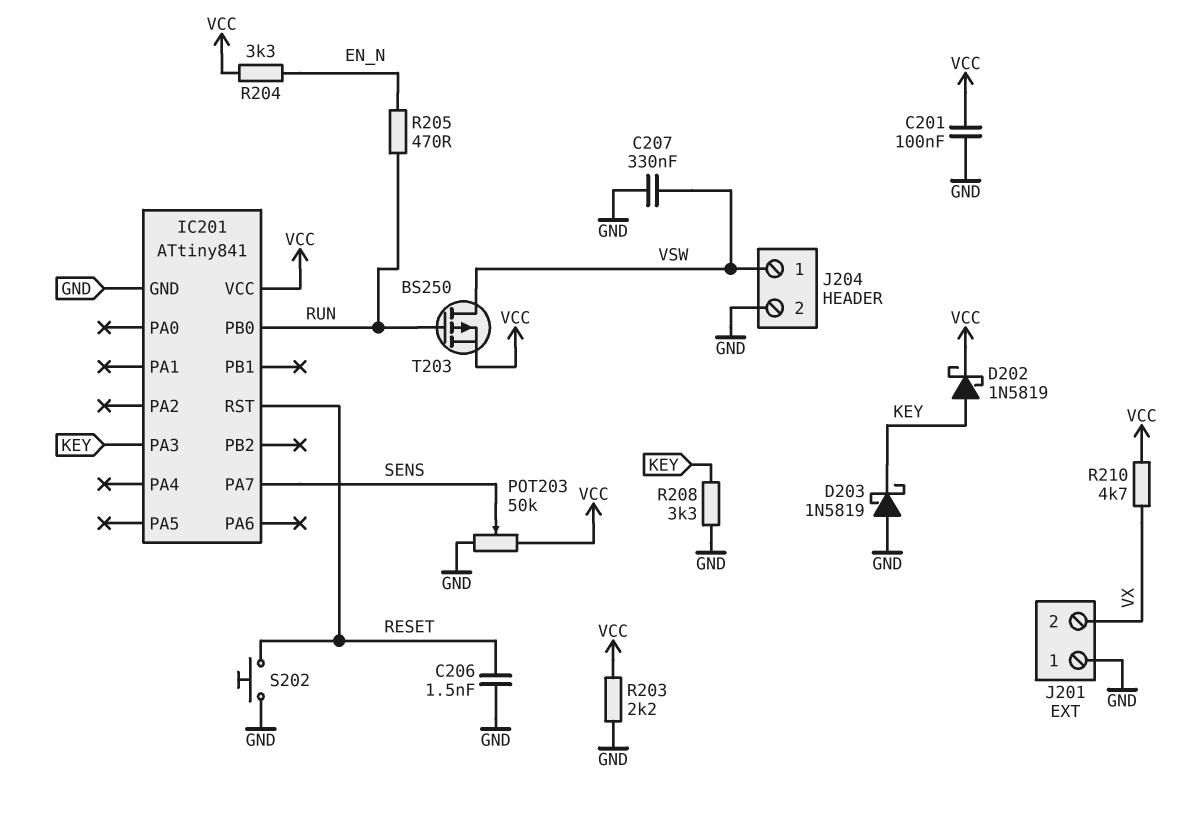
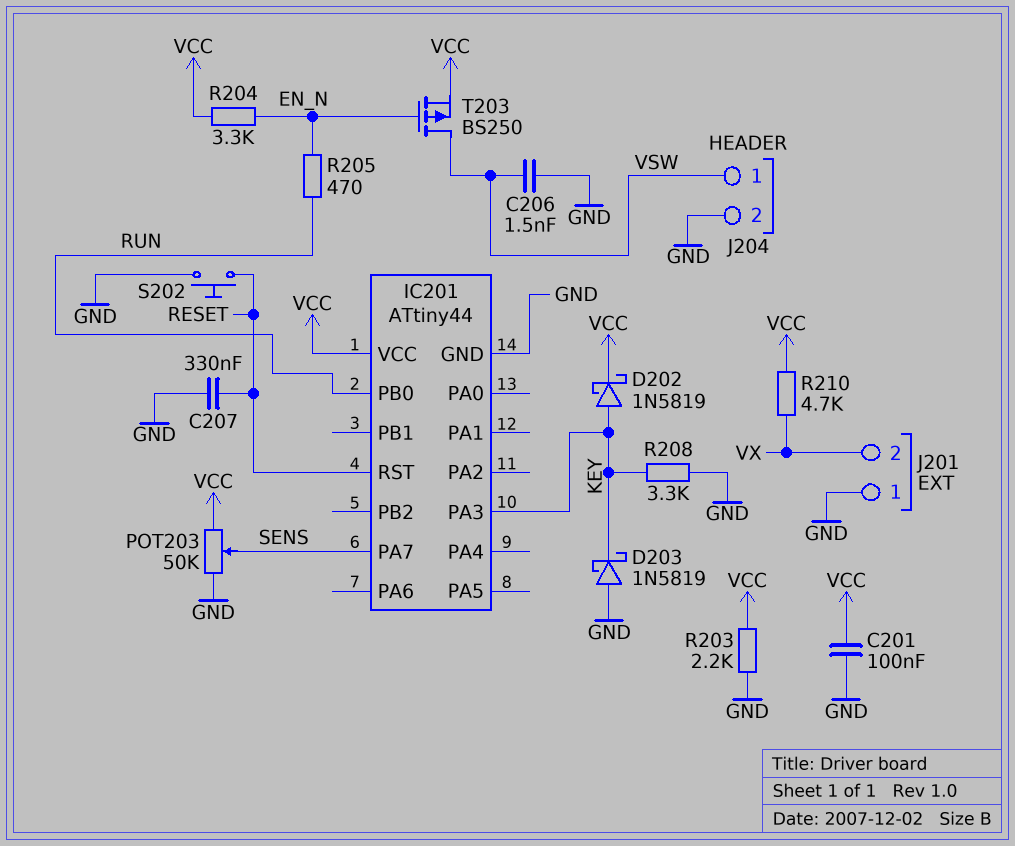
C206: 1.5nF (GND, RESET) -> 1.5nF (GND, VSW)
C207: 330nF (GND, VSW) -> 330nF (GND, RESET)
IC201: ATtiny841 -> ATtiny44
T203: PMOS BS250 (G RUN, D VSW, S VCC) -> PMOS BS250 (G EN_N, D VSW, S VCC)

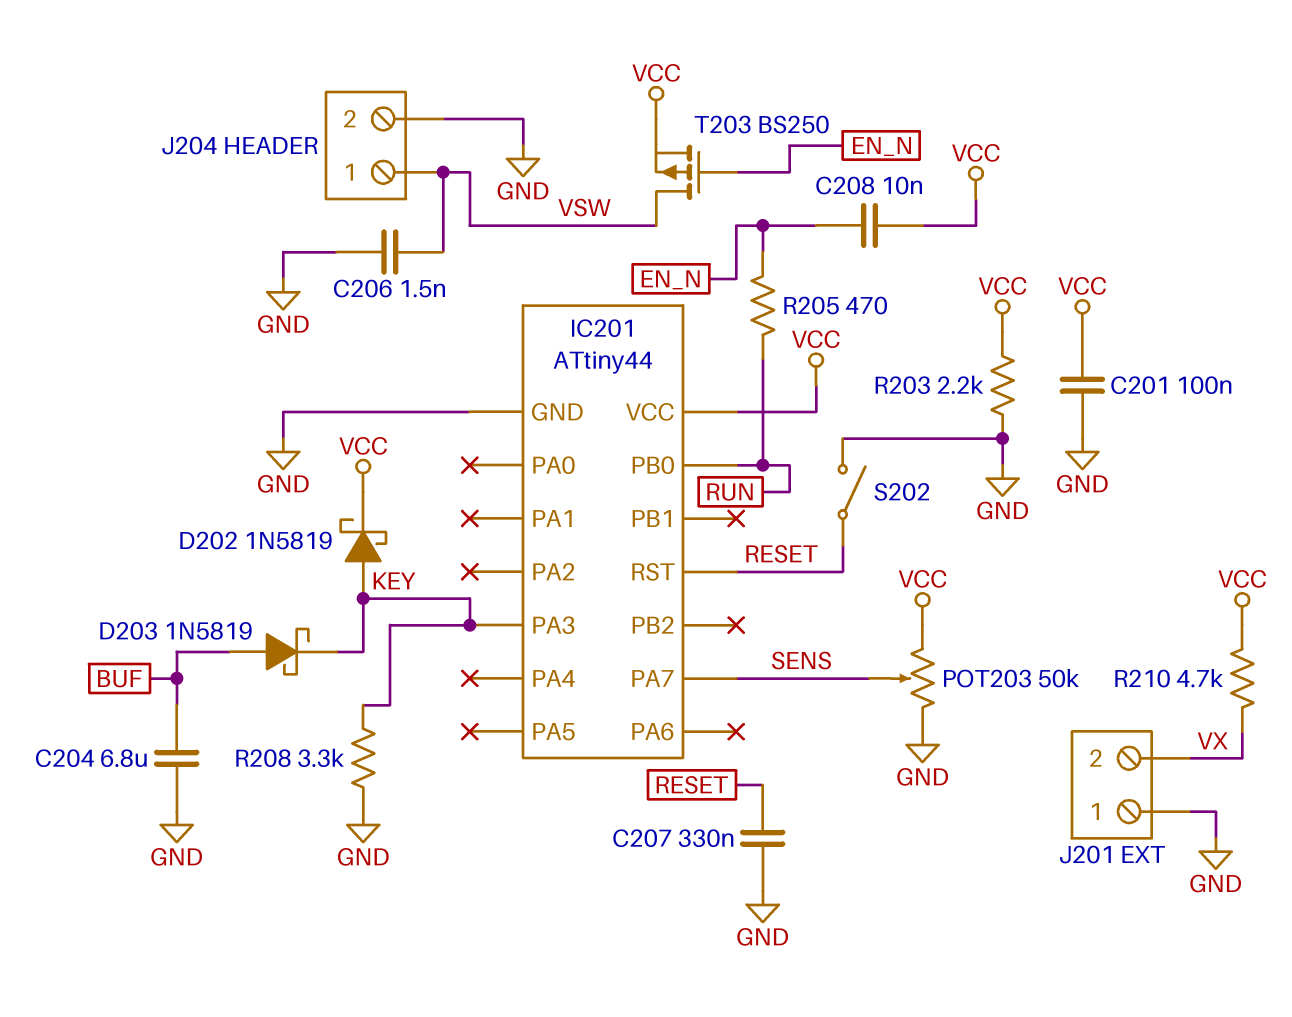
C204: none -> 6.8uF (BUF, GND)
C208: none -> 10nF (EN_N, VCC)
D203: schottky 1N5819 (A GND, K KEY) -> schottky 1N5819 (A BUF, K KEY)
R204: 3.3k (EN_N, VCC) -> none
S202: button (GND, RESET) -> switch (GND, RESET)

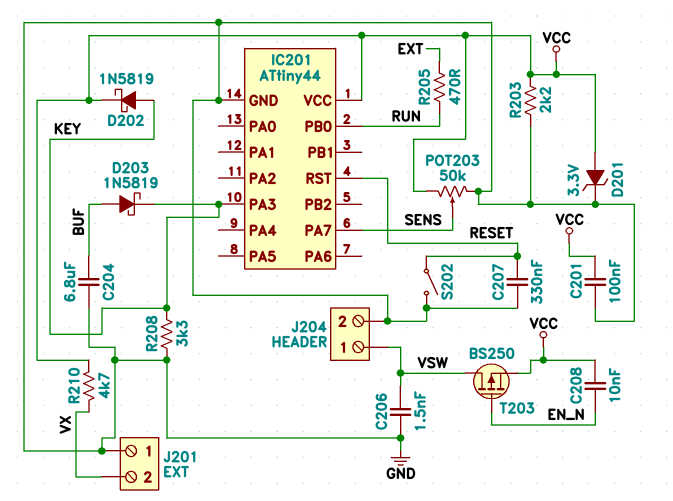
D201: none -> zener 3.3V (A VCC, K GND)
R205: 470 (EN_N, RUN) -> 470 (EXT, RUN)

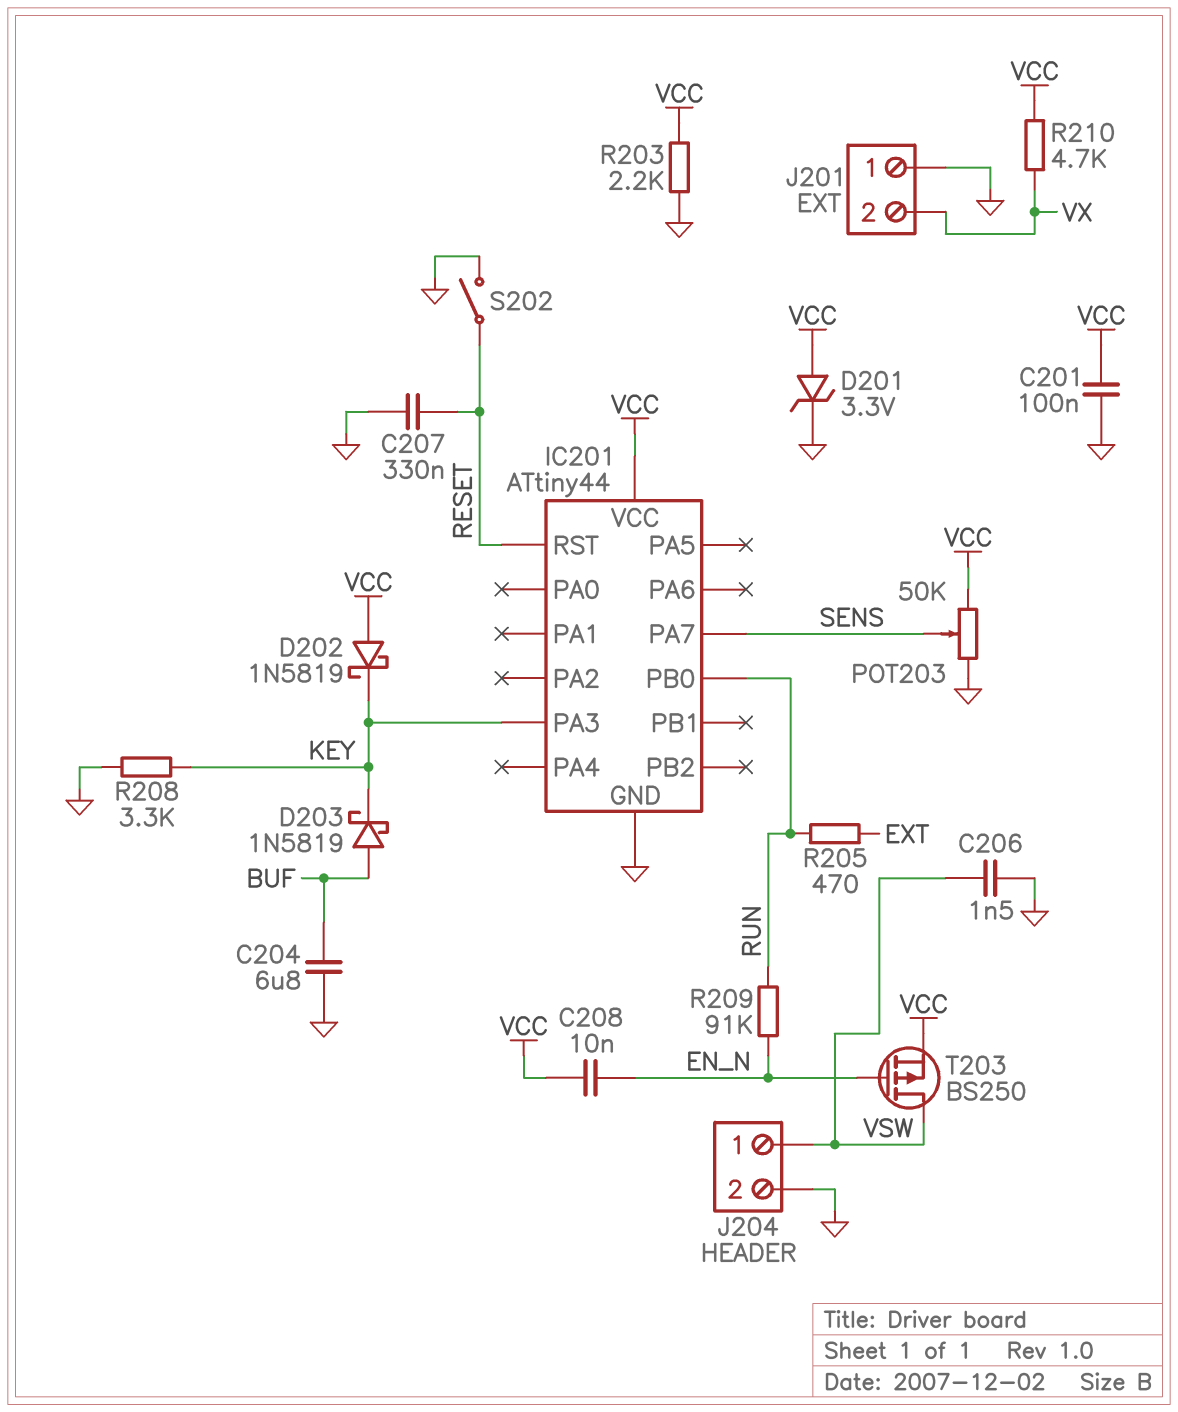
D202: schottky 1N5819 (A KEY, K VCC) -> schottky 1N5819 (A VCC, K KEY)
R209: none -> 91k (EN_N, RUN)

